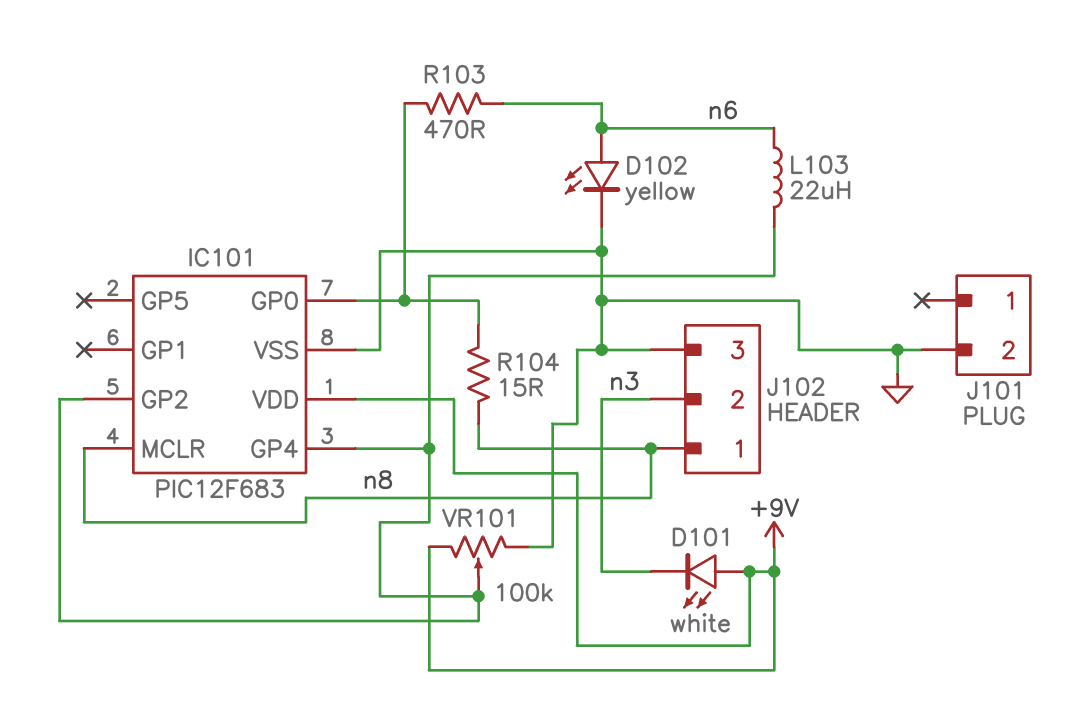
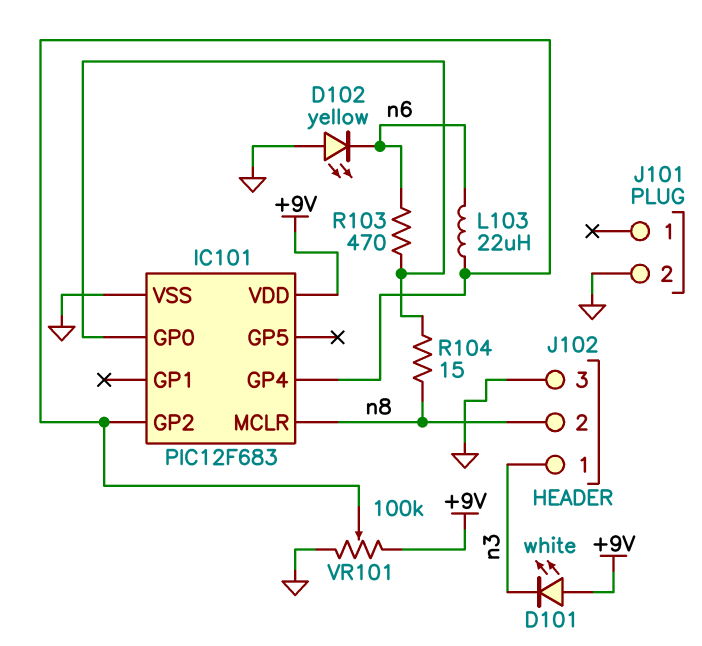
D102: LED yellow (A n6, K GND) -> LED yellow (A GND, K n6)
J102 pin 1: n8 -> n3
J102 pin 2: n3 -> n8

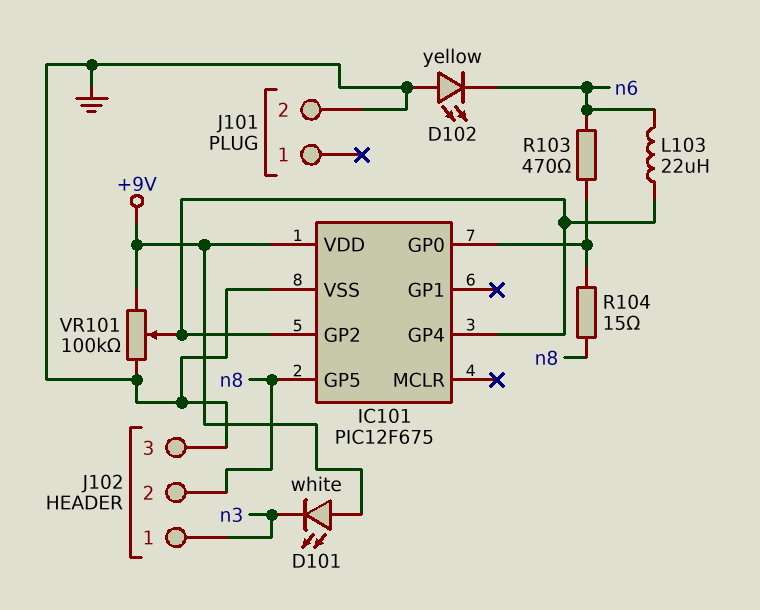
IC101: PIC12F683 -> PIC12F675
IC101 pin GP5: none -> n8
IC101 pin MCLR: n8 -> none

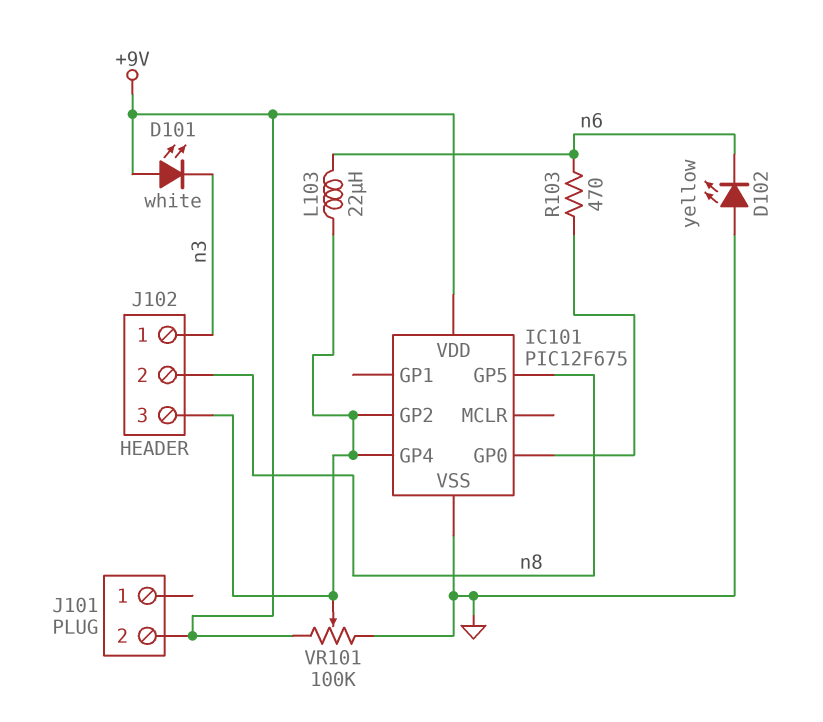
J101 pin 2: GND -> +9V
J102 pin 3: GND -> IC101/GP2
R104: 15 (IC101/GP0, n8) -> none

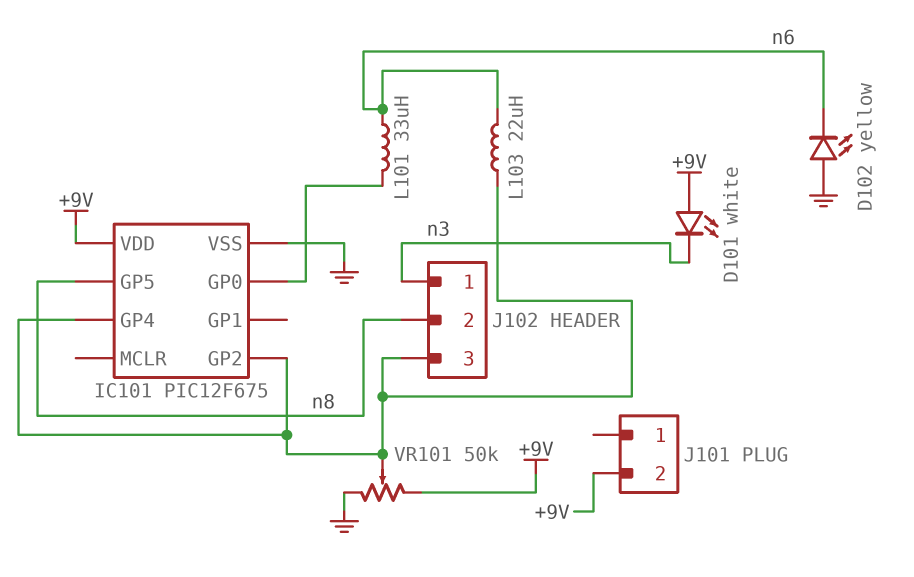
L101: none -> 33uH (IC101/GP0, n6)
R103: 470 (IC101/GP0, n6) -> none
VR101: 100k (+9V, GND, wiper IC101/GP2) -> 50k (+9V, GND, wiper IC101/GP2)

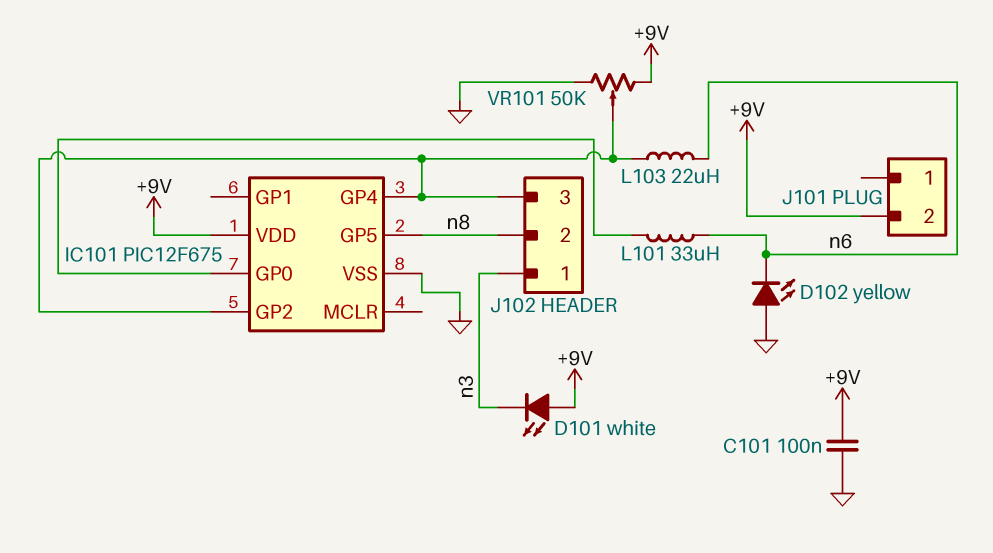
C101: none -> 100nF (+9V, GND)

